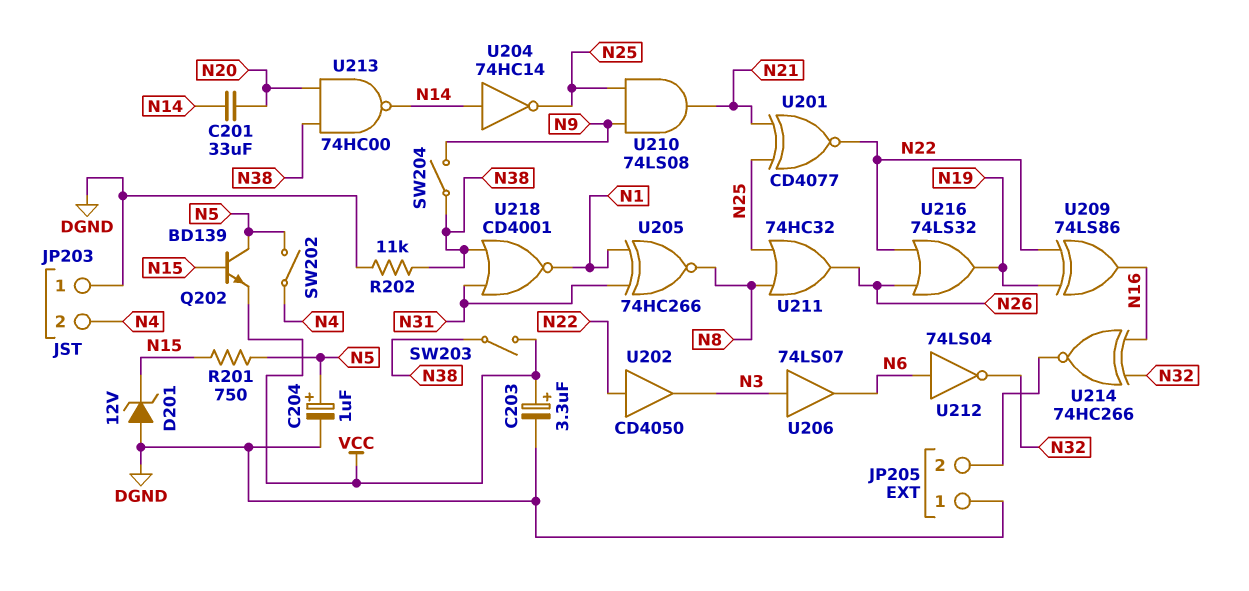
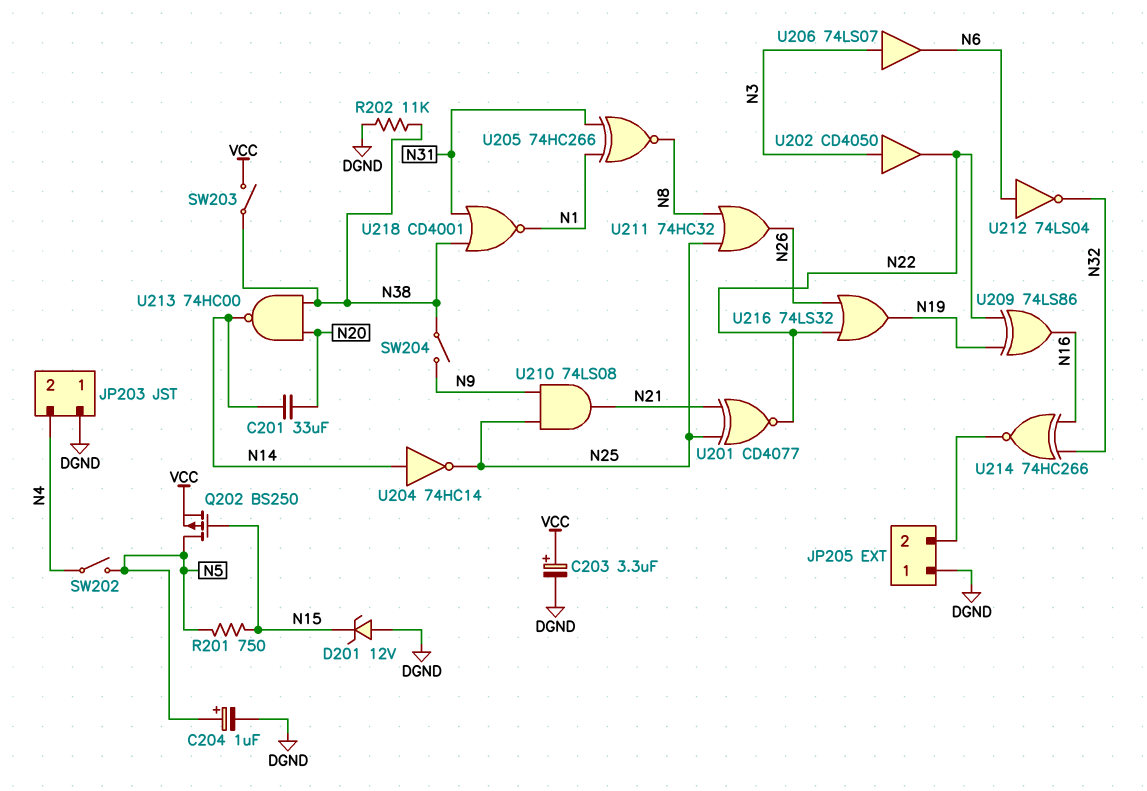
Q202: NPN BD139 (B N15, C N5, E VCC) -> PMOS BS250 (G N15, D N5, S VCC)
U202: buffer CD4050 (in N22, out N3) -> buffer CD4050 (in N3, out N22)

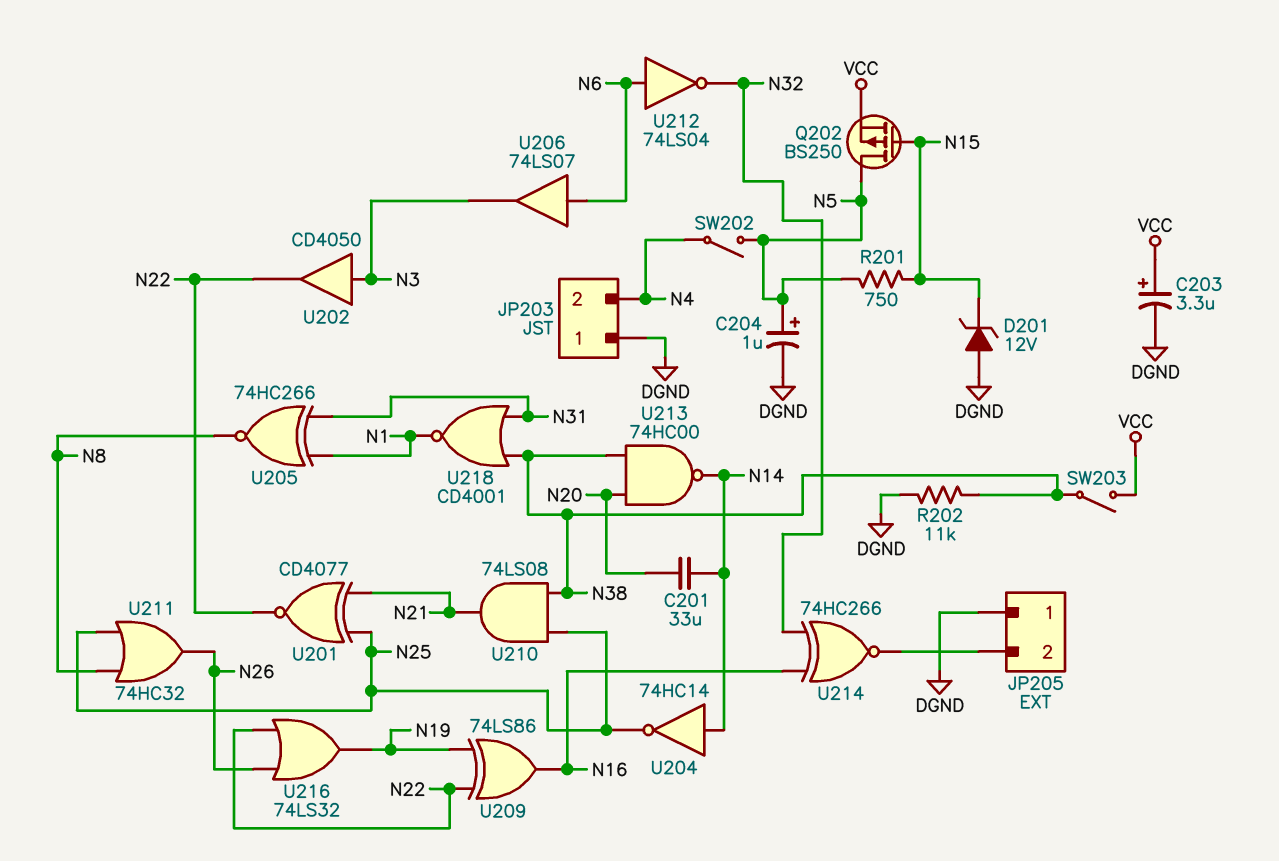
SW204: switch (N9, N38) -> none
U206: buffer 74LS07 (in N3, out N6) -> buffer 74LS07 (in N6, out N3)
U210: AND 74LS08 (in N9, in N25, out N21) -> AND 74LS08 (in N25, in N38, out N21)

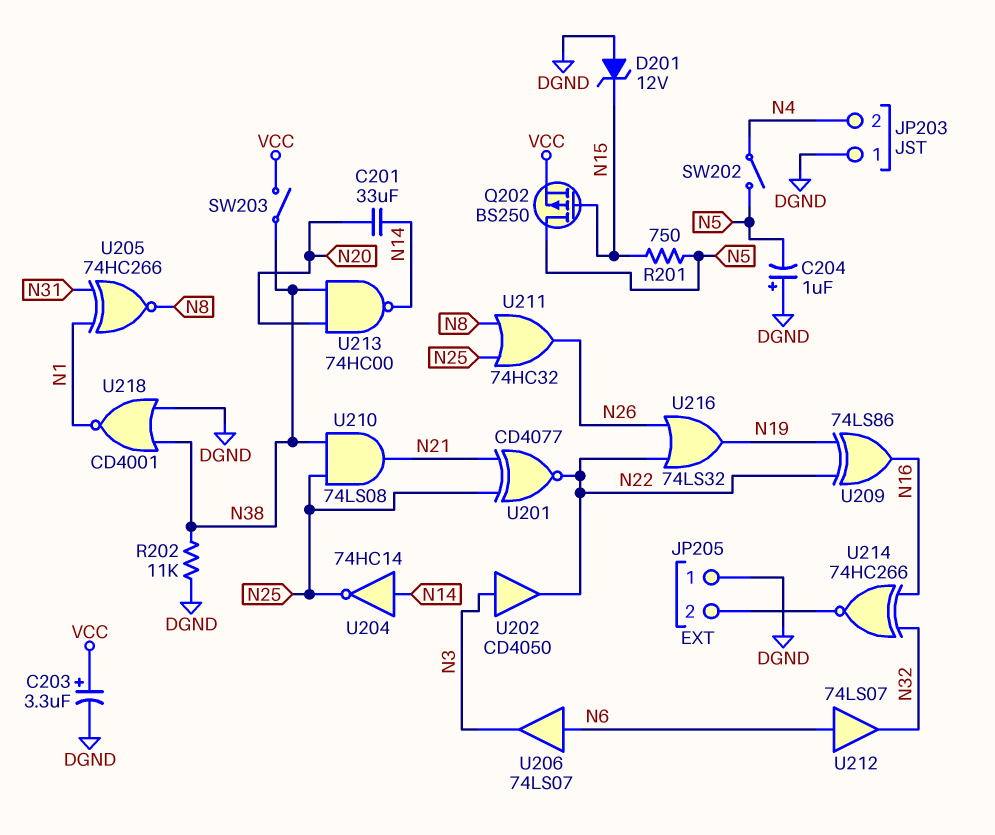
C204: 1uF (plus N5, minus DGND) -> 1uF (plus DGND, minus N5)
U212: NOT 74LS04 (in N6, out N32) -> buffer 74LS07 (in N6, out N32)
U218: NOR CD4001 (in N31, in N38, out N1) -> NOR CD4001 (in DGND, in N38, out N1)

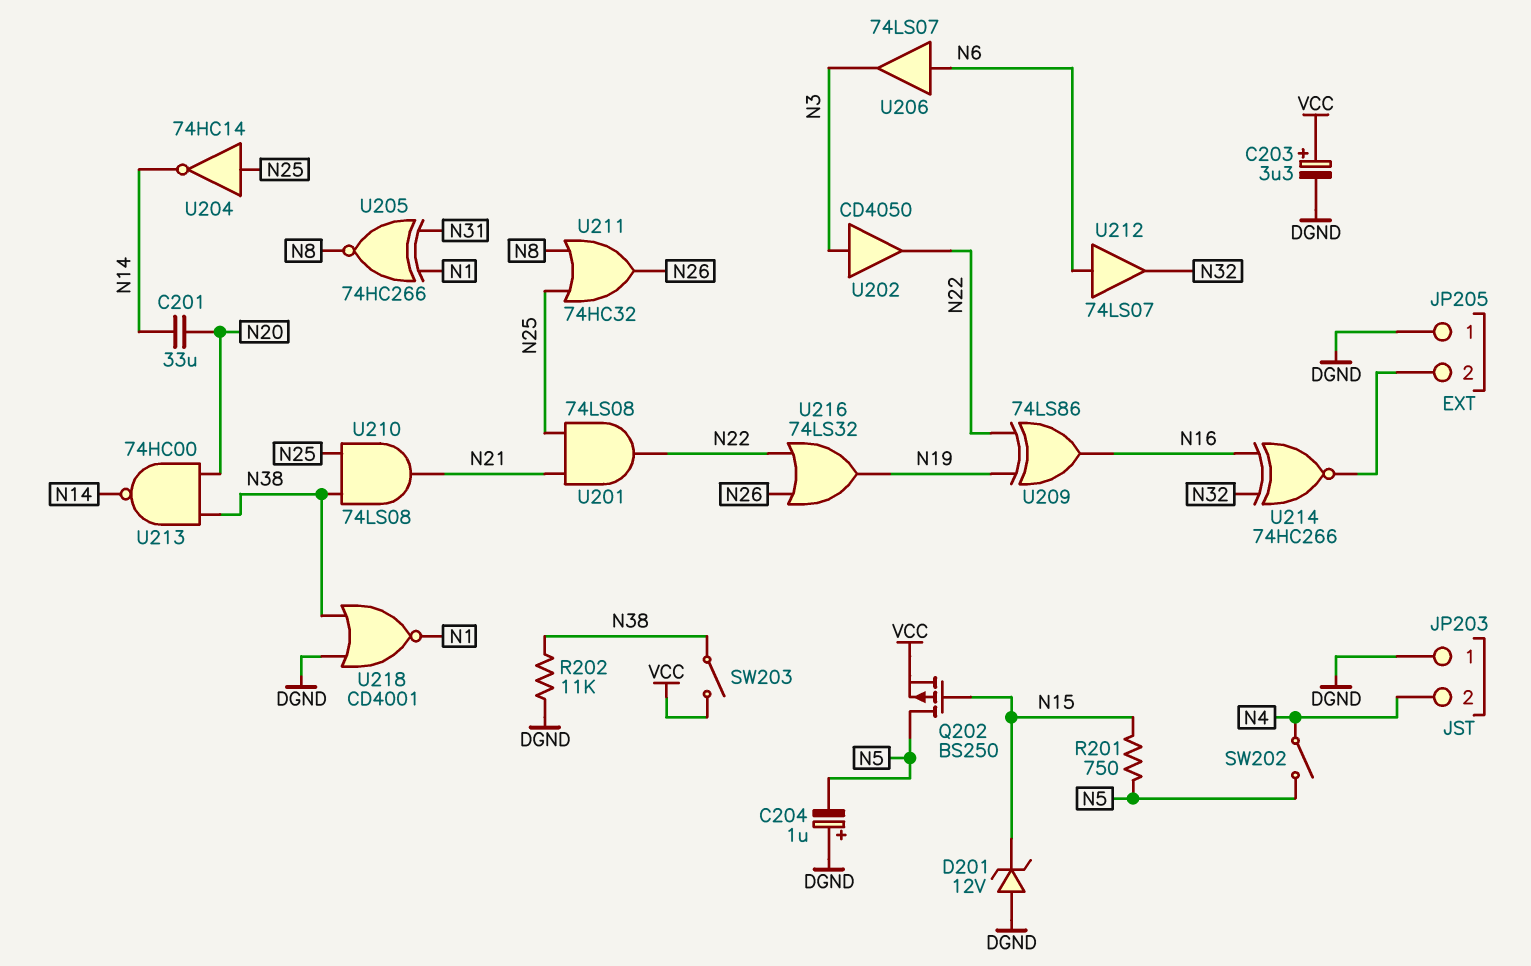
U201: XNOR CD4077 (in N21, in N25, out N22) -> AND 74LS08 (in N21, in N25, out N22)
U204: NOT 74HC14 (in N14, out N25) -> NOT 74HC14 (in N25, out N14)

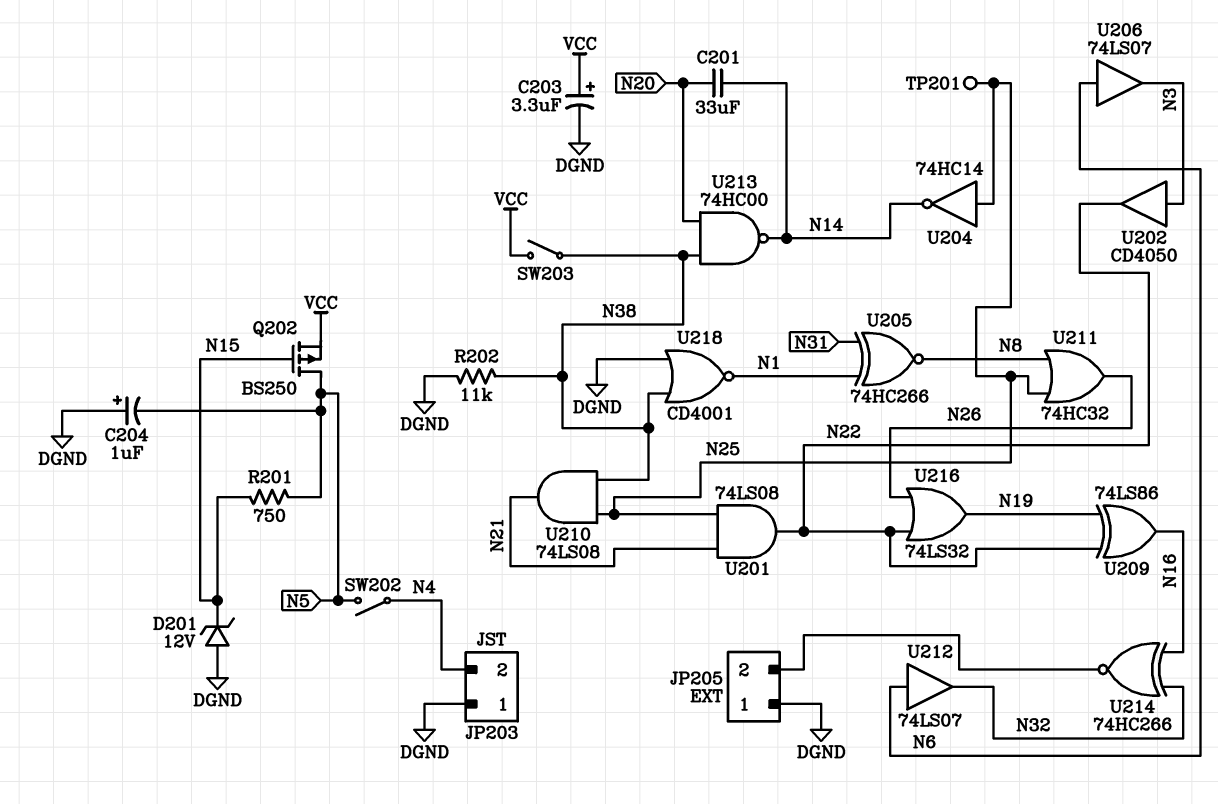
TP201: none -> test point (N25)

